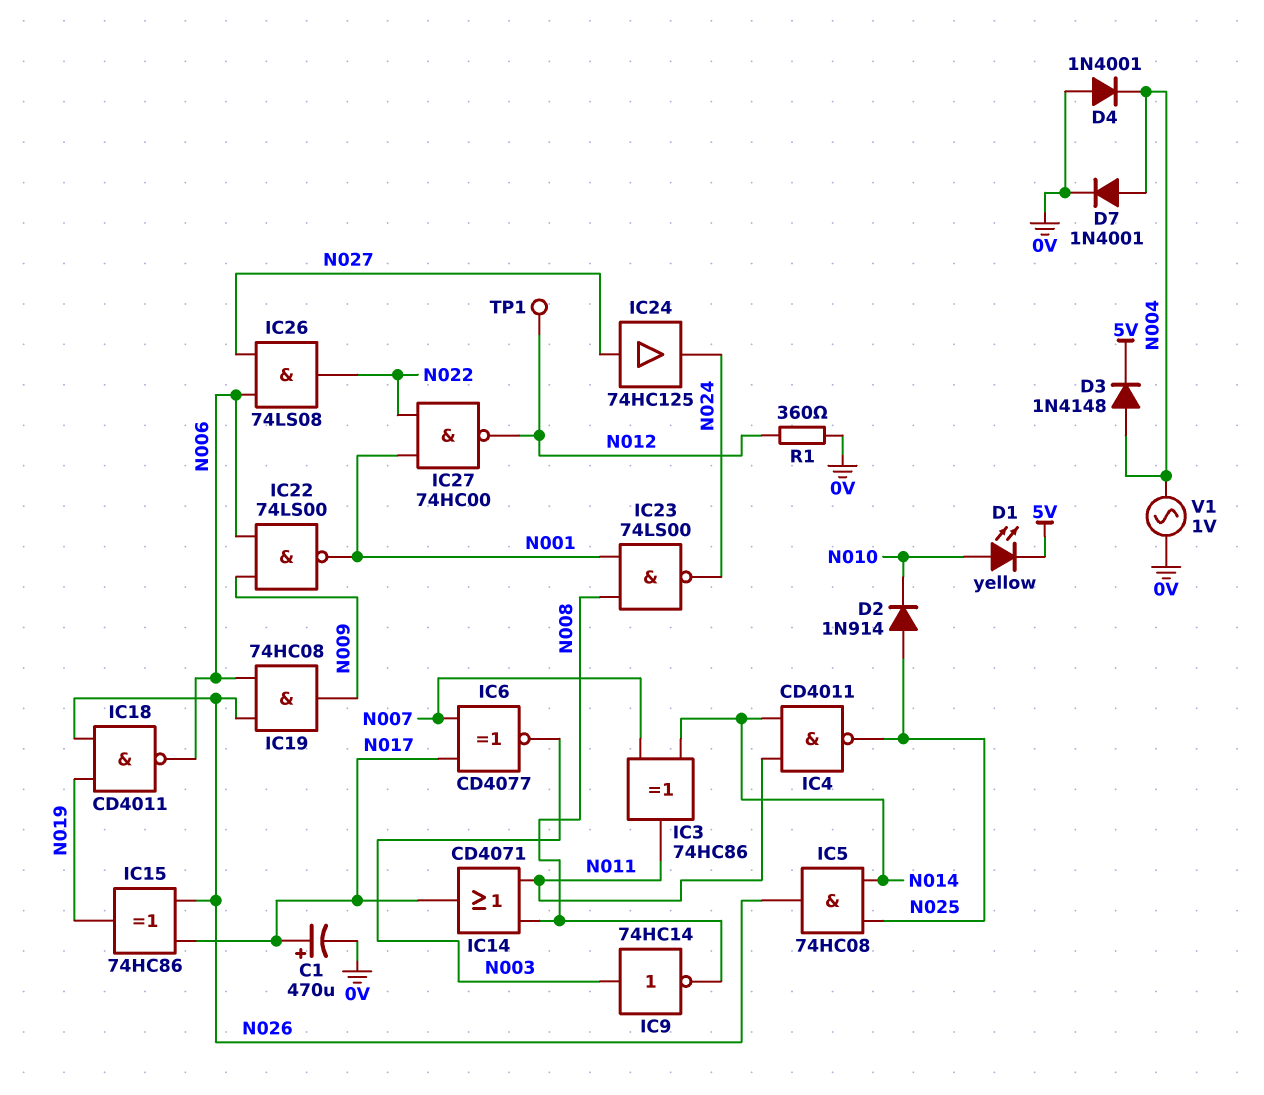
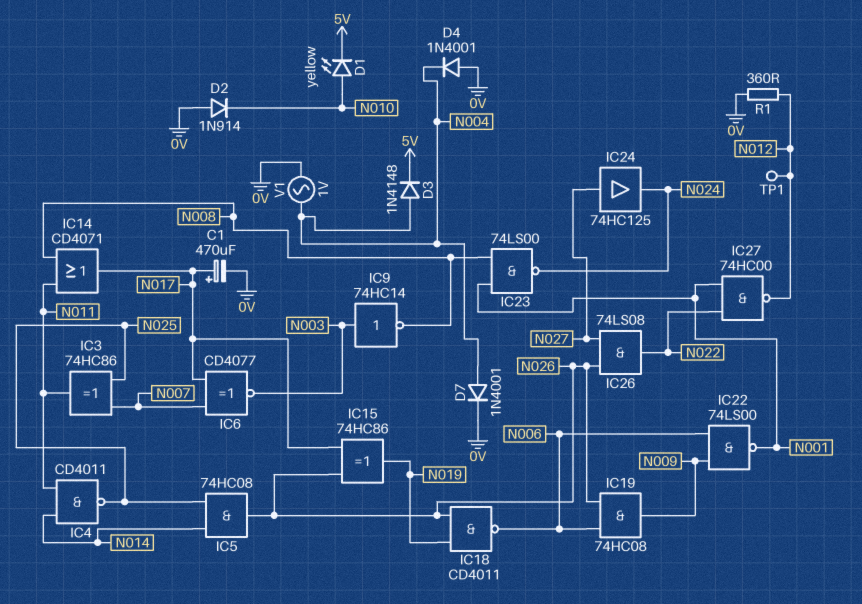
D2: diode 1N914 (A N025, K N010) -> diode 1N914 (A 0V, K N010)
IC3: XOR 74HC86 (in N007, in N014, out N011) -> XOR 74HC86 (in N007, in N025, out N011)
IC26: AND 74LS08 (in N006, in N027, out N022) -> AND 74LS08 (in N026, in N027, out N022)

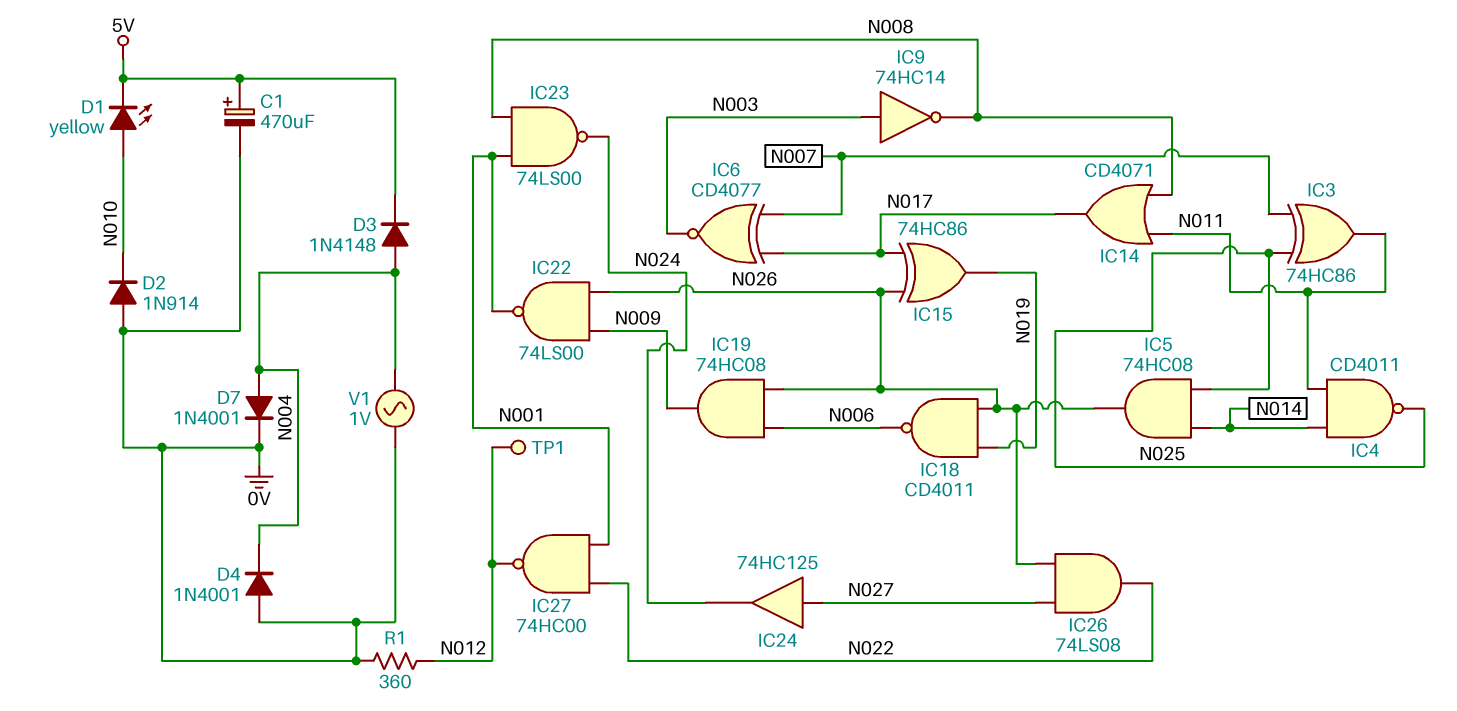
C1: 470uF (plus N017, minus 0V) -> 470uF (plus 5V, minus 0V)
IC22: NAND 74LS00 (in N006, in N009, out N001) -> NAND 74LS00 (in N009, in N026, out N001)

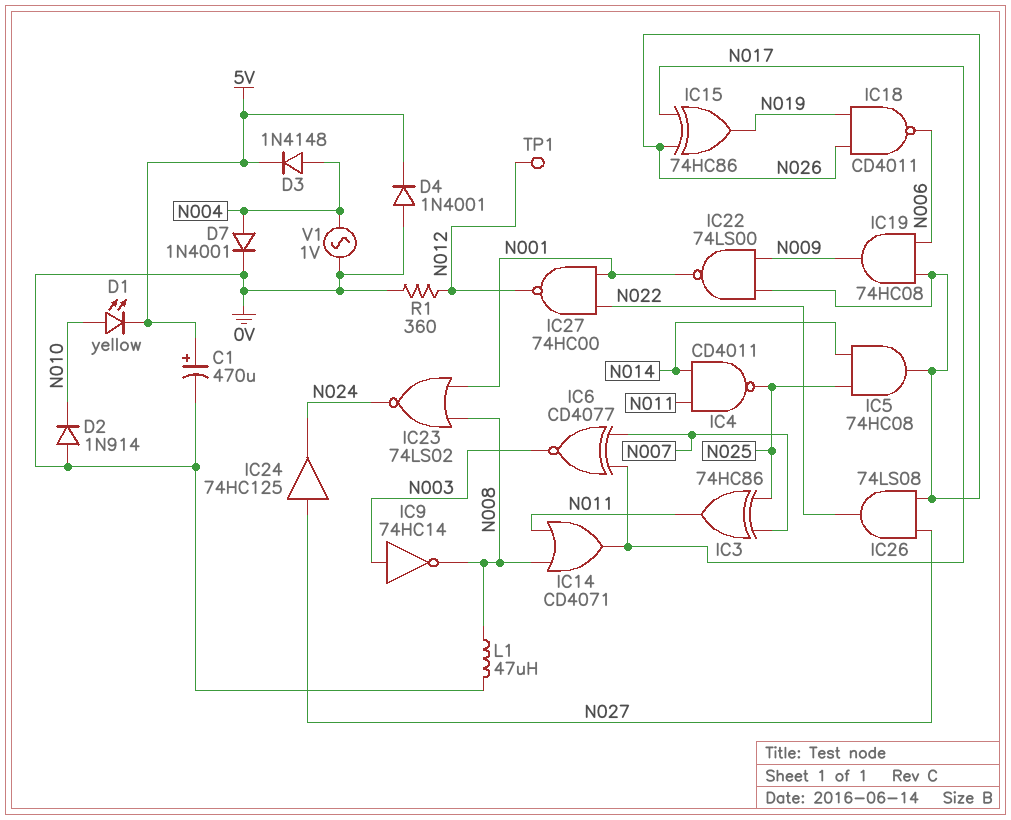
D4: diode 1N4001 (A 0V, K N004) -> diode 1N4001 (A 0V, K 5V)
IC23: NAND 74LS00 (in N001, in N008, out N024) -> NOR 74LS02 (in N001, in N008, out N024)
L1: none -> 47uH (0V, N008)

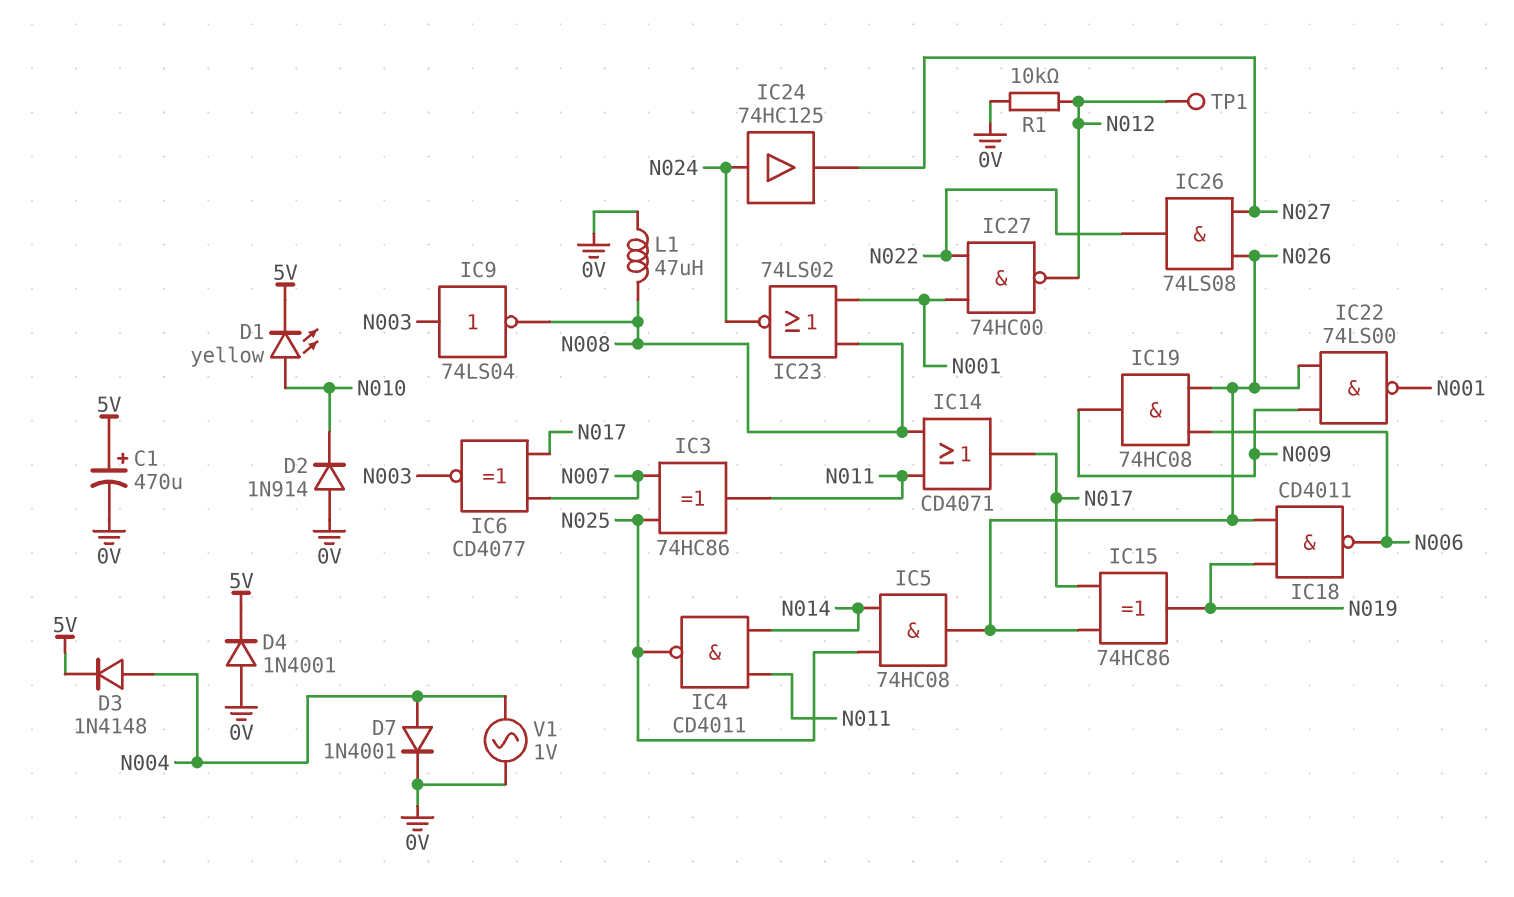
IC9: NOT 74HC14 (in N003, out N008) -> NOT 74LS04 (in N003, out N008)
IC24: buffer 74HC125 (in N027, out N024) -> buffer 74HC125 (in N024, out N027)
R1: 360 (0V, N012) -> 10k (0V, N012)

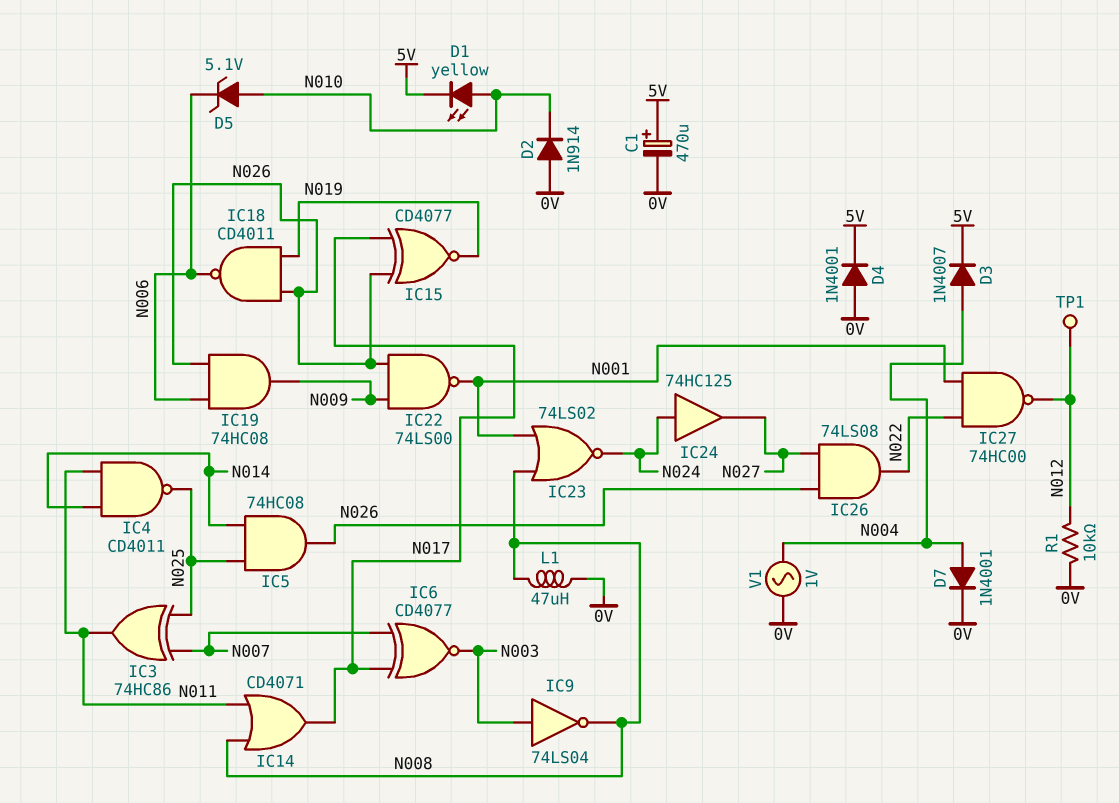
D3: diode 1N4148 (A N004, K 5V) -> diode 1N4007 (A N004, K 5V)
D5: none -> zener 5.1V (A N010, K N006)
IC15: XOR 74HC86 (in N017, in N026, out N019) -> XNOR CD4077 (in N017, in N026, out N019)

